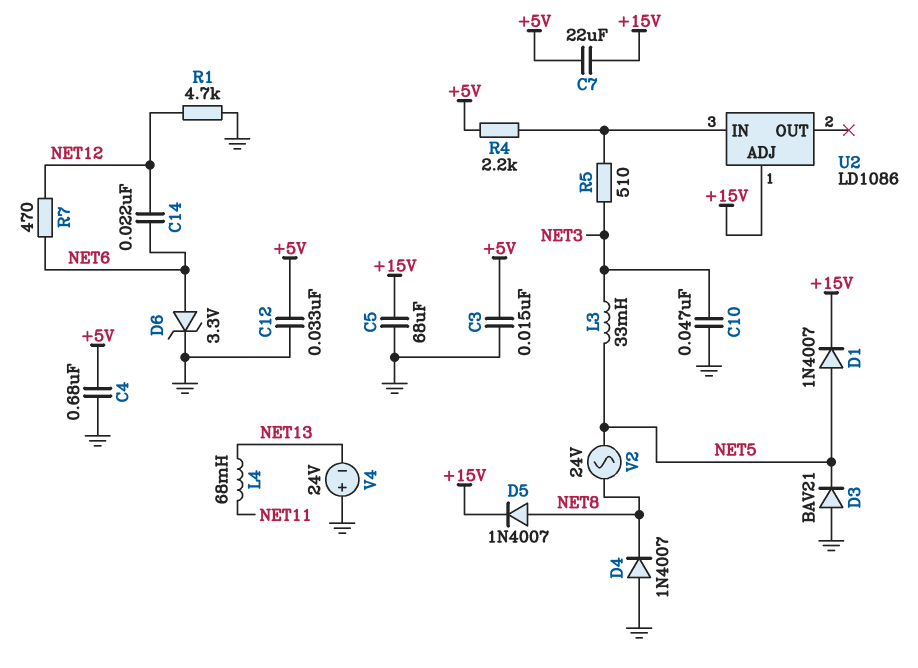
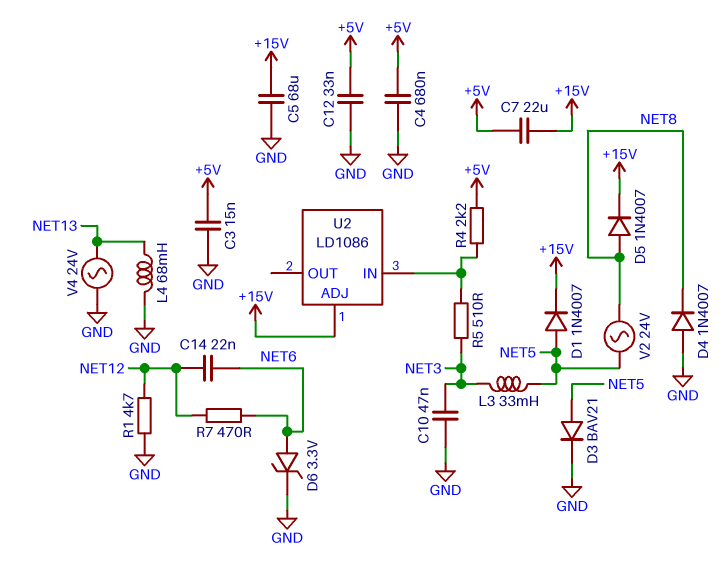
D3: diode BAV21 (A GND, K NET5) -> diode BAV21 (A NET5, K GND)
L4: 68mH (NET11, NET13) -> 68mH (GND, NET13)
V4: 24V (plus GND, minus NET13) -> AC 24V (GND, NET13)

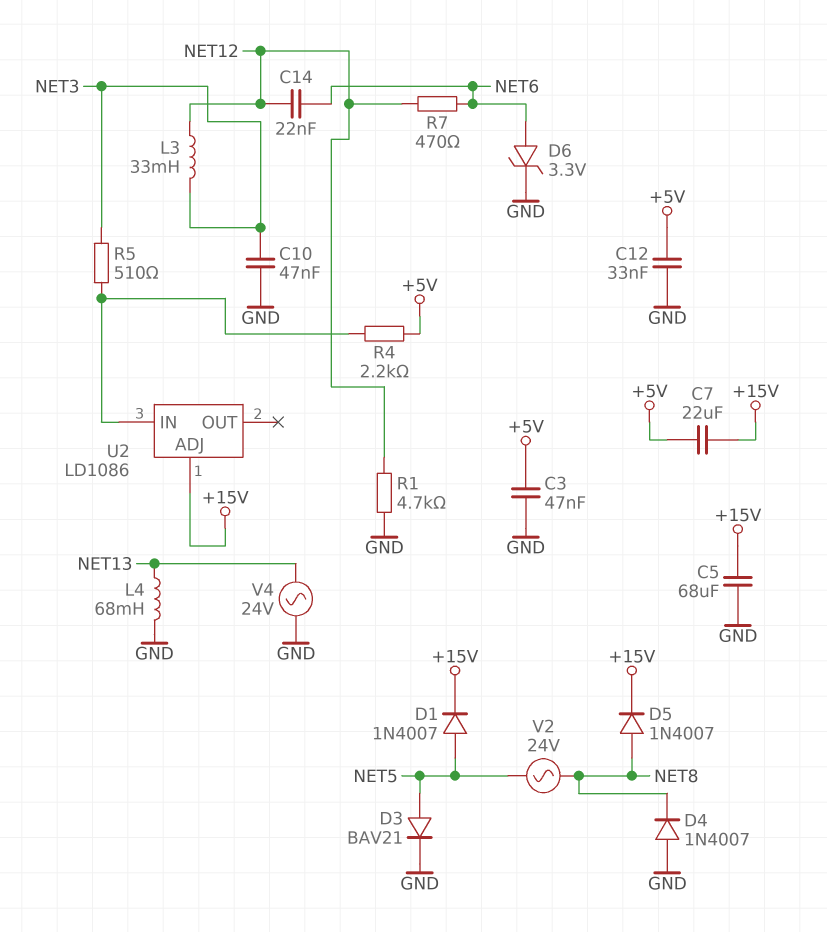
C3: 15nF (+5V, GND) -> 47nF (+5V, GND)
C4: 680nF (+5V, GND) -> none
L3: 33mH (NET3, NET5) -> 33mH (NET3, NET12)

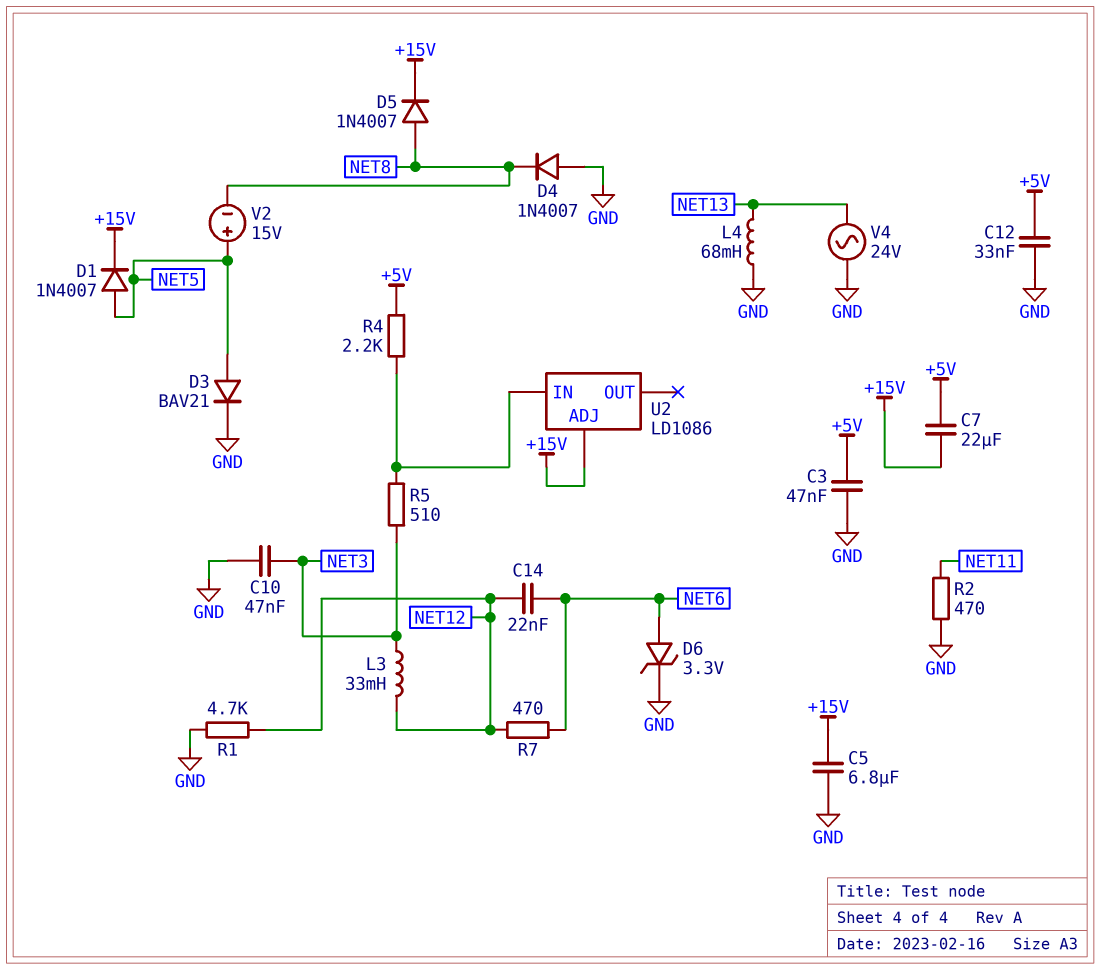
C5: 68uF (+15V, GND) -> 6.8uF (+15V, GND)
R2: none -> 470 (GND, NET11)
V2: AC 24V (NET5, NET8) -> 15V (plus NET5, minus NET8)

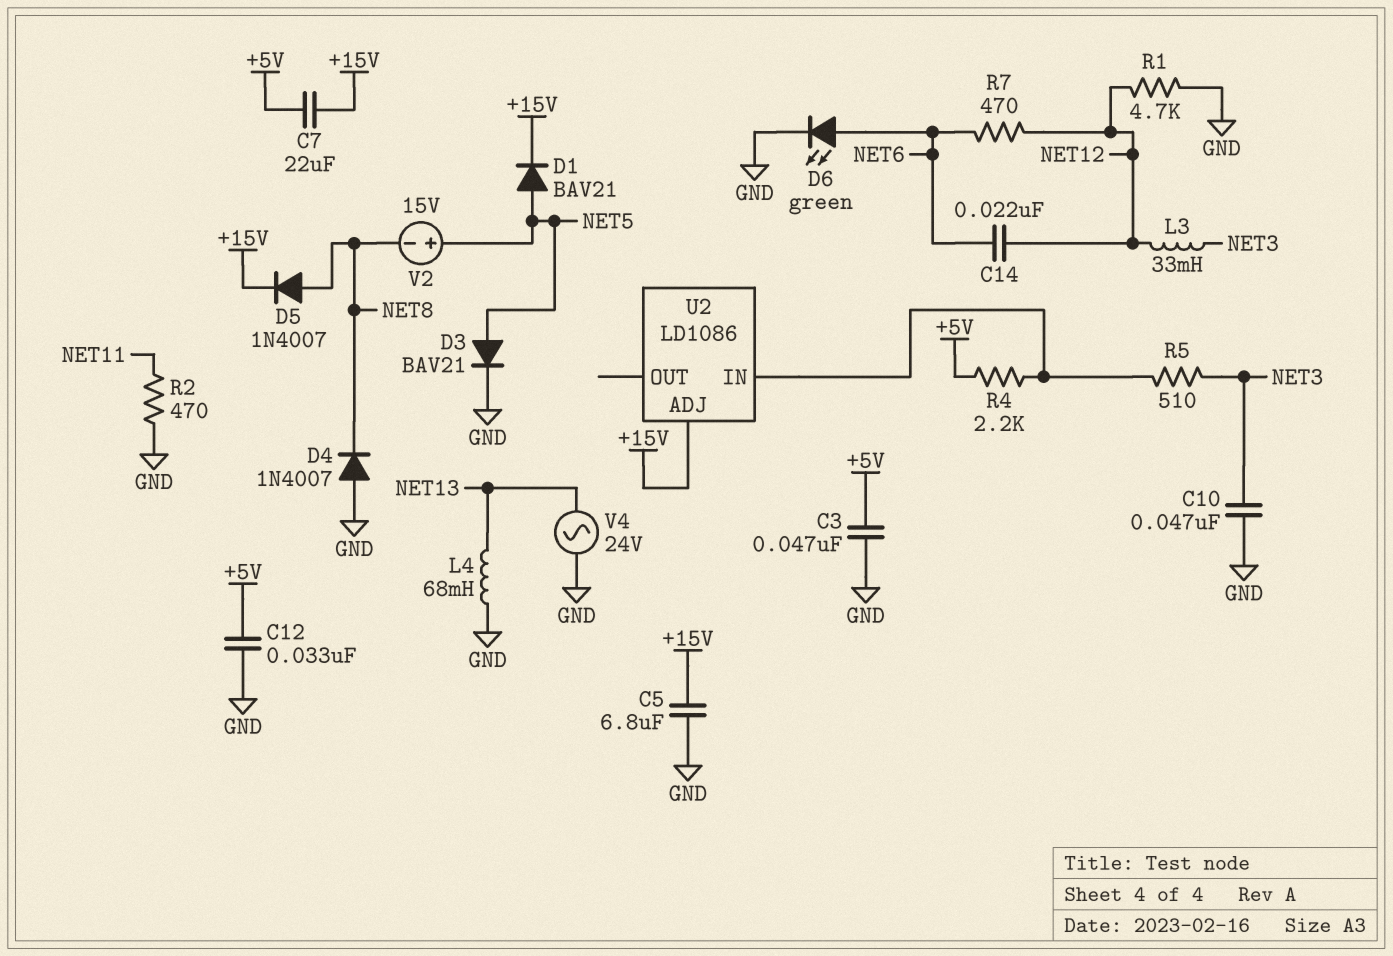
D1: diode 1N4007 (A NET5, K +15V) -> diode BAV21 (A NET5, K +15V)
D6: zener 3.3V (A NET6, K GND) -> LED green (A NET6, K GND)

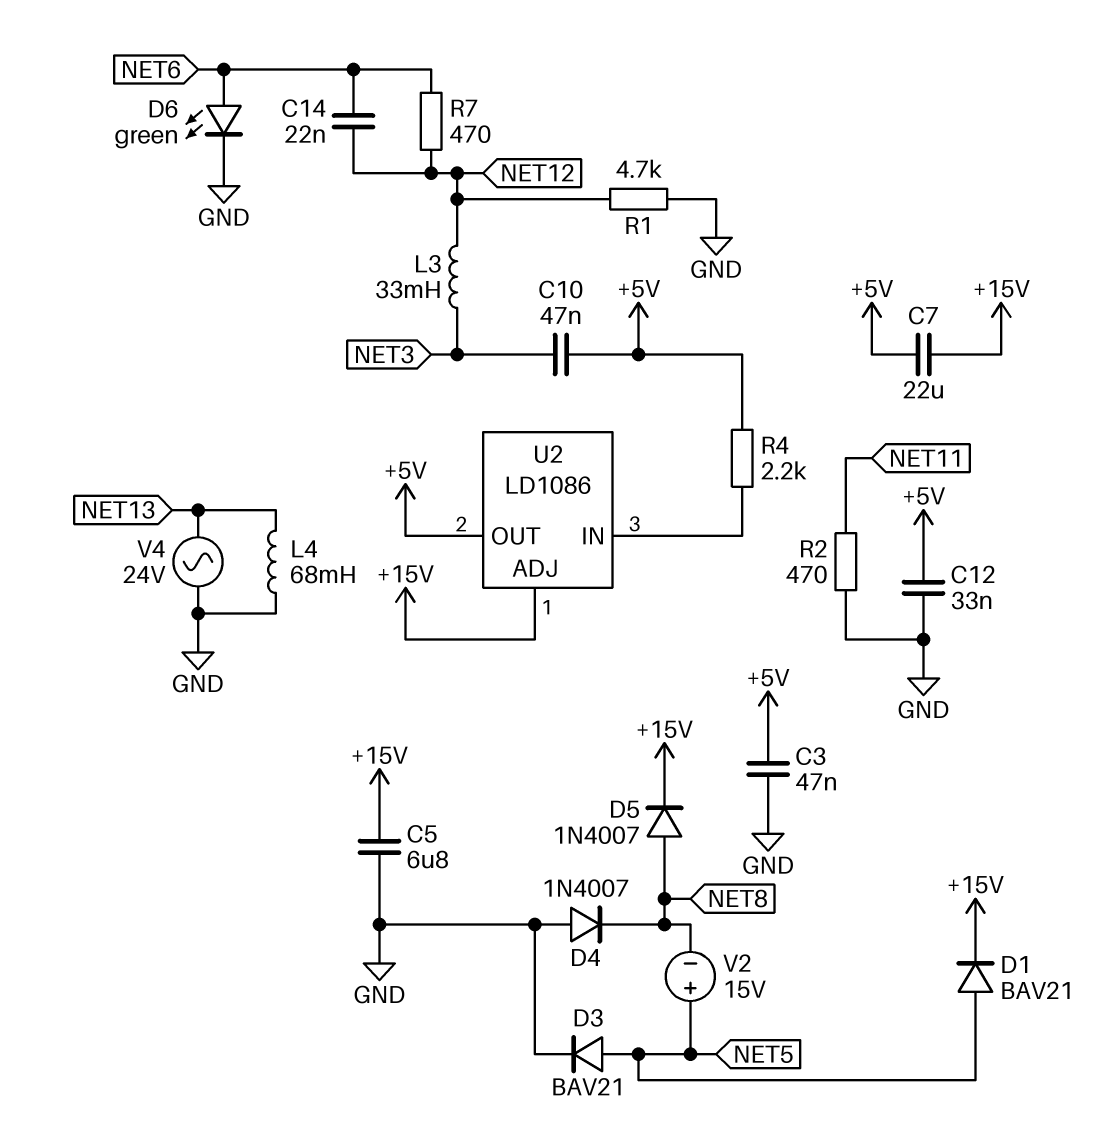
C10: 47nF (GND, NET3) -> 47nF (+5V, NET3)
R5: 510 (NET3, U2/IN) -> none
U2 pin OUT: none -> +5V

